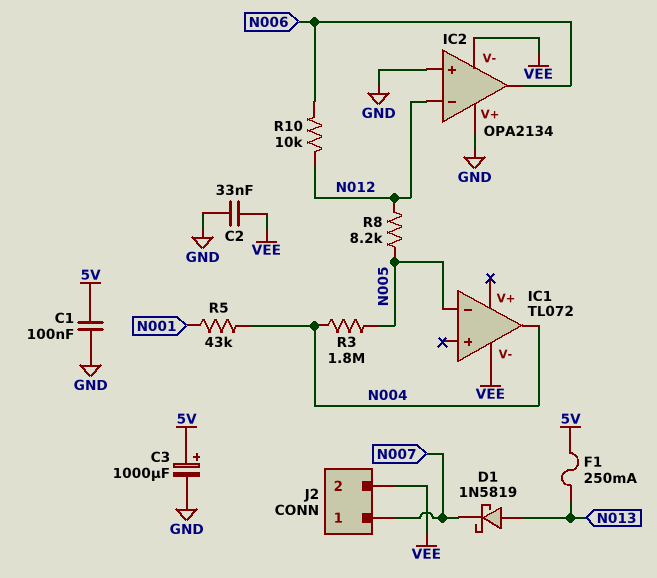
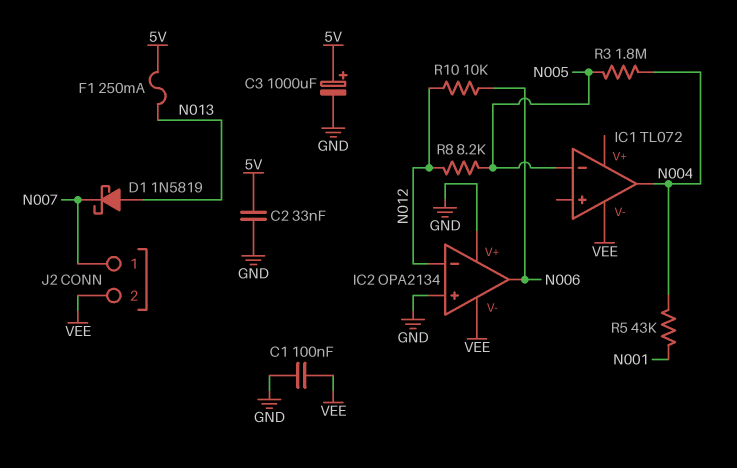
C1: 100nF (5V, GND) -> 100nF (GND, VEE)
C2: 33nF (GND, VEE) -> 33nF (5V, GND)

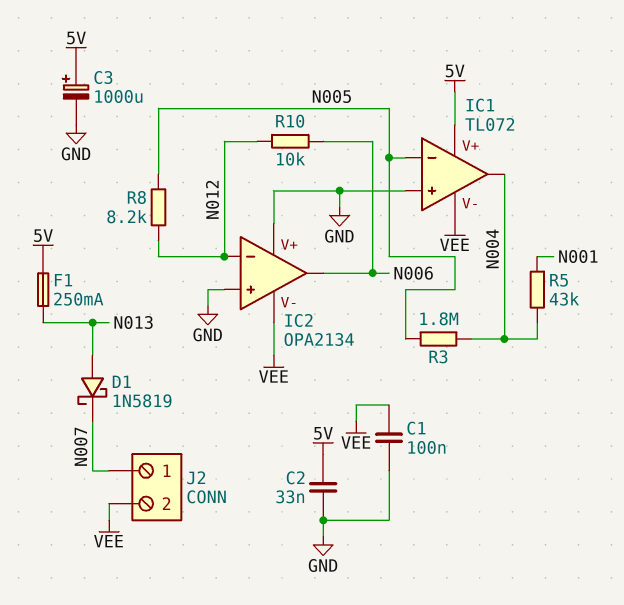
IC1 pin V+: none -> 5V
IC1 pin in+: none -> GND

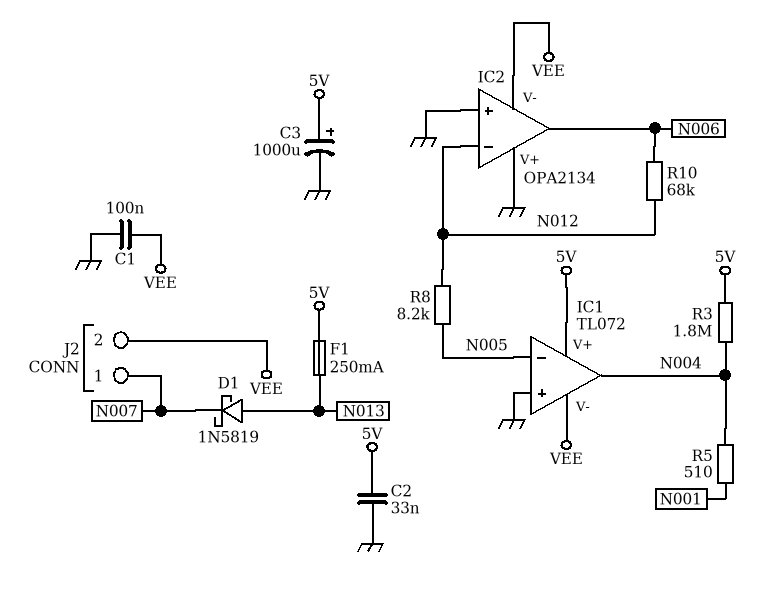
R3: 1.8M (N004, N005) -> 1.8M (5V, N004)
R5: 43k (N001, N004) -> 510 (N001, N004)
R10: 10k (N006, N012) -> 68k (N006, N012)

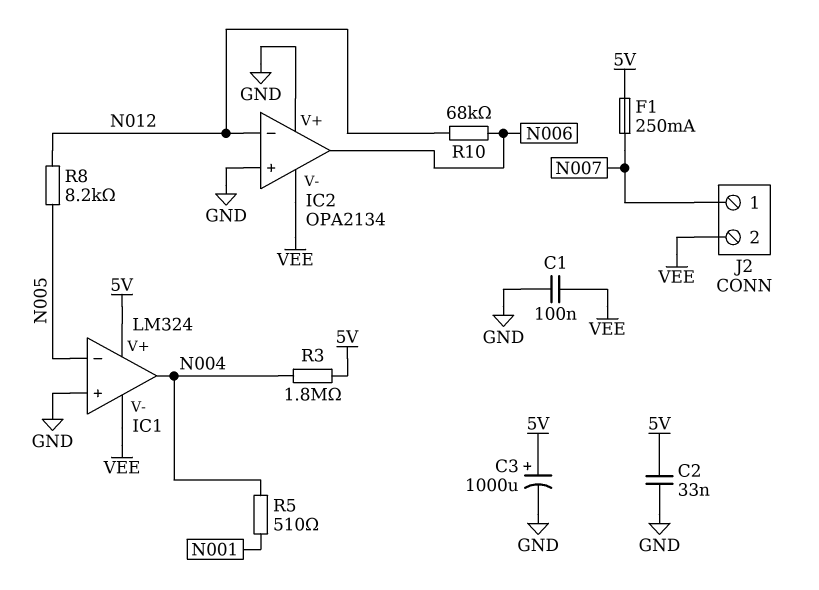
D1: schottky 1N5819 (A N013, K N007) -> none
F1: 250mA (5V, N013) -> 250mA (5V, N007)
IC1: TL072 -> LM324

